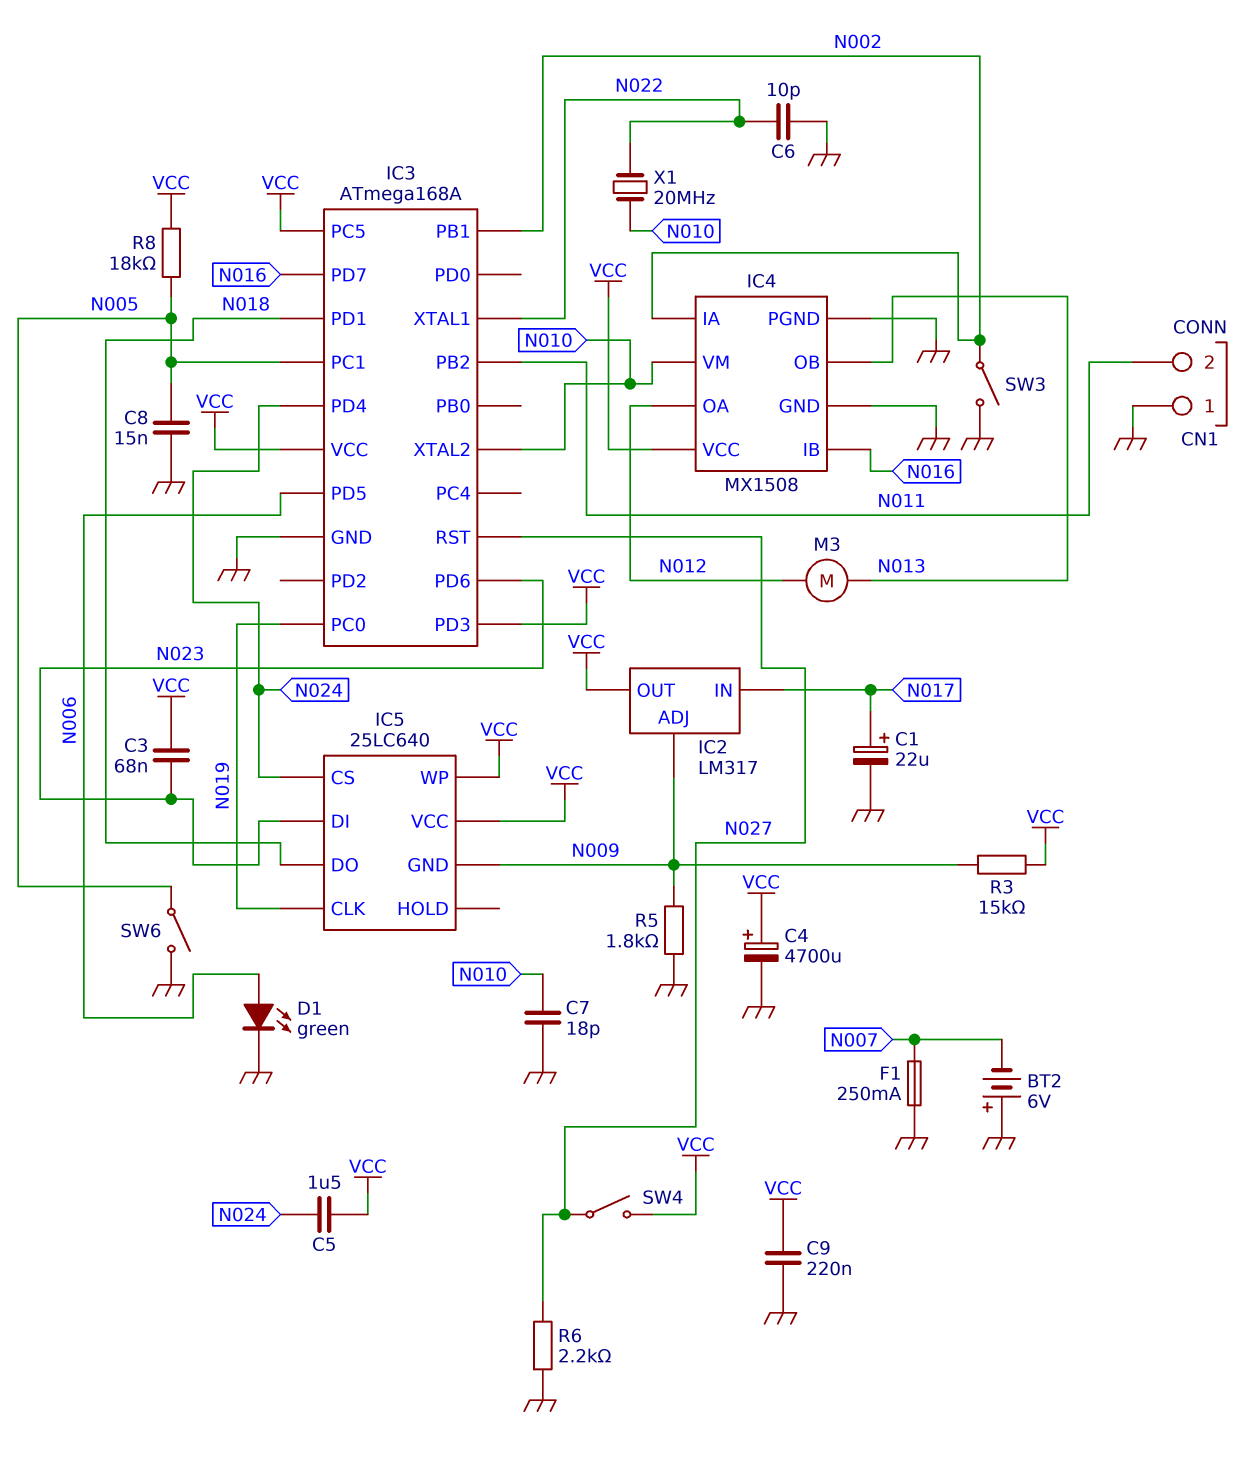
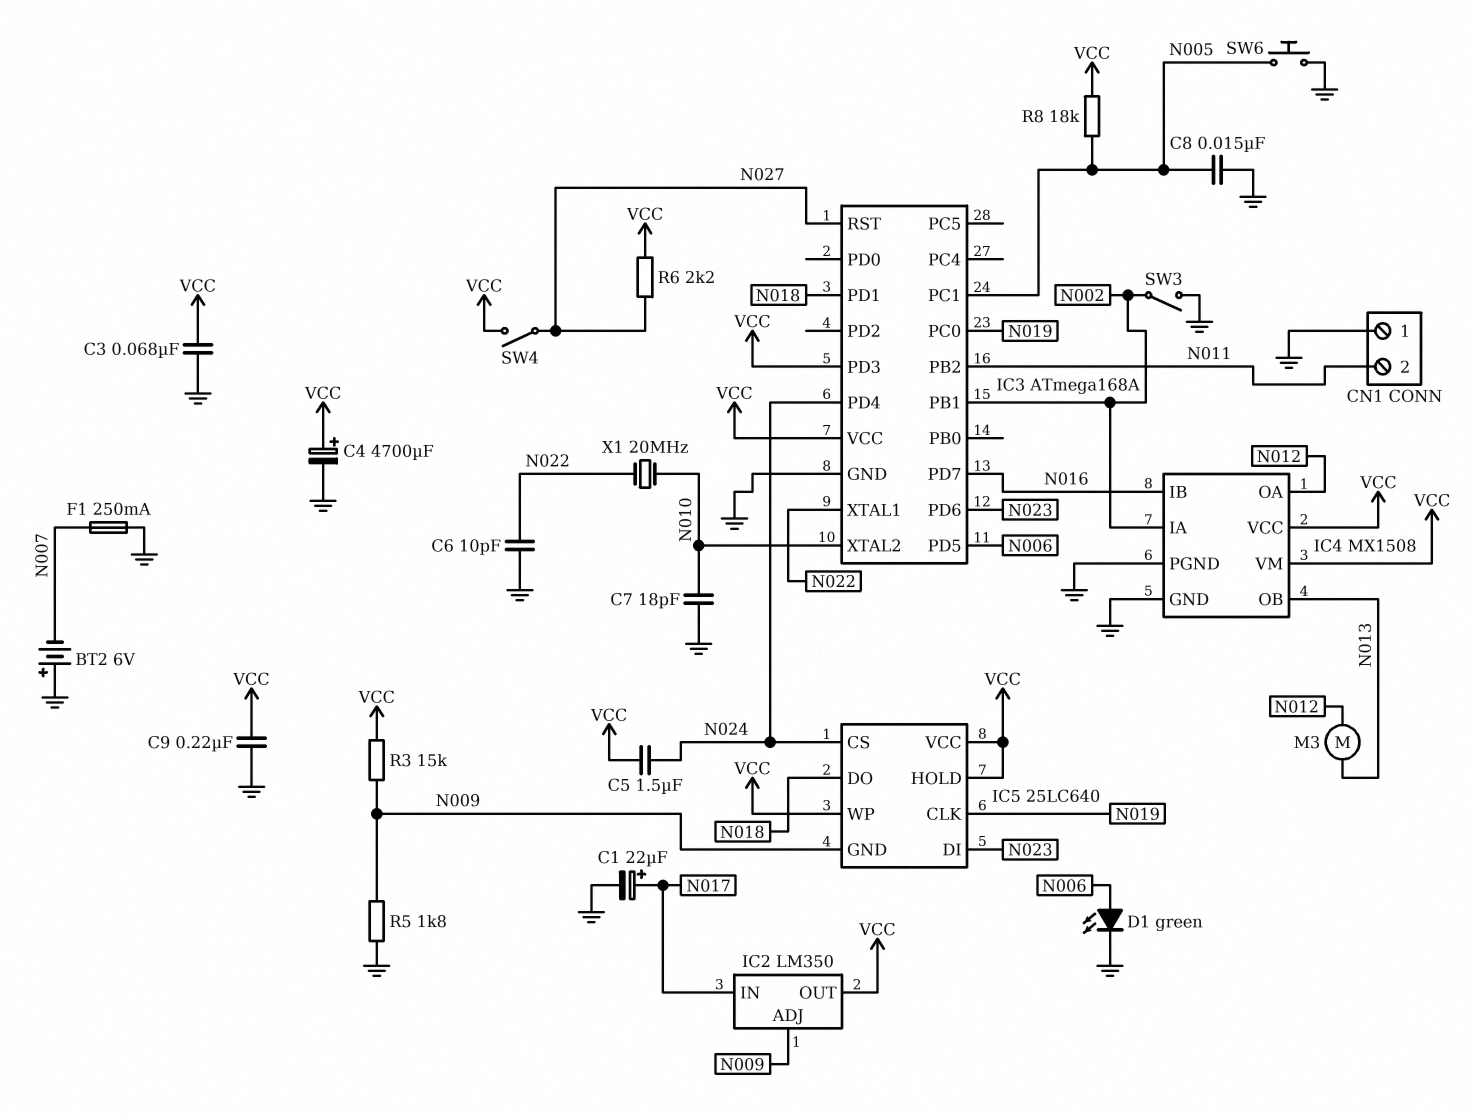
C3: 68nF (N023, VCC) -> 68nF (GND, VCC)
IC2: LM317 -> LM350
IC3 pin PC5: VCC -> none
IC4 pin VM: N010 -> VCC
IC5 pin HOLD: none -> VCC
R6: 2.2k (GND, N027) -> 2.2k (N027, VCC)
SW6: switch (GND, N005) -> button (GND, N005)

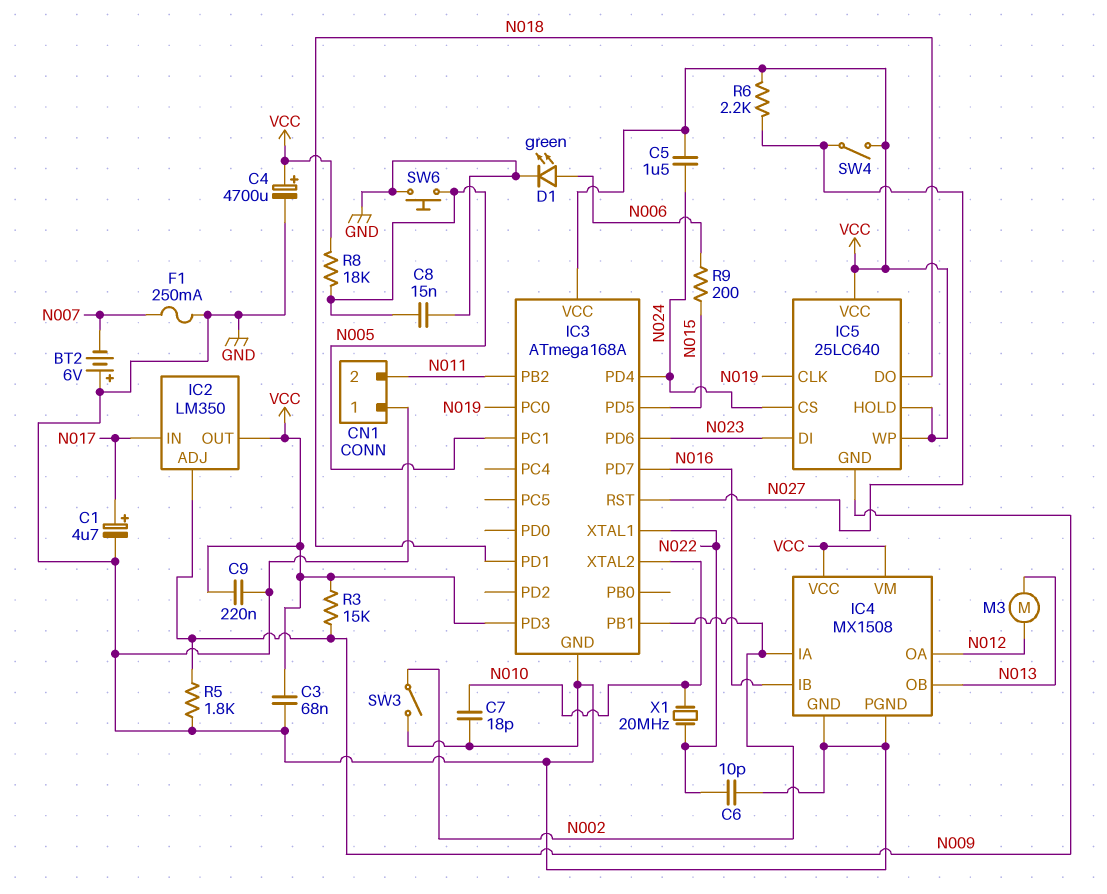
C1: 22uF (plus N017, minus GND) -> 4.7uF (plus N017, minus GND)
IC3 pin PD5: N006 -> N015
R9: none -> 200 (N006, N015)

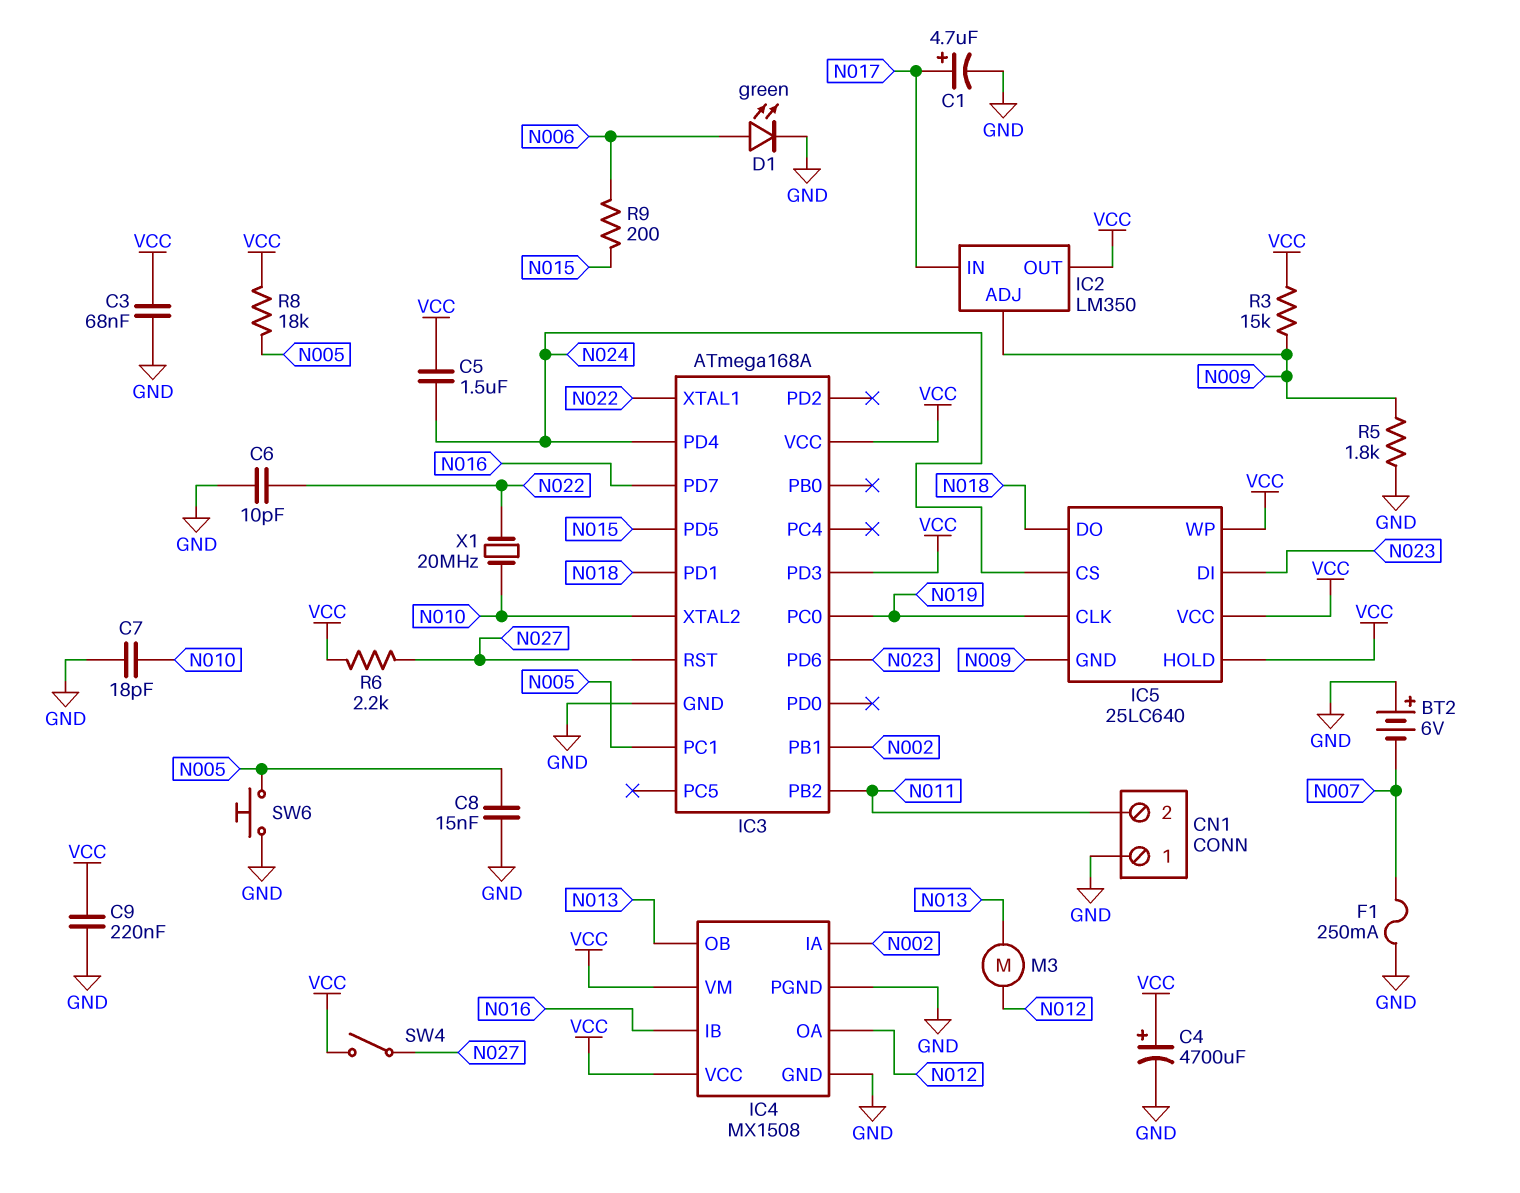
SW3: switch (GND, N002) -> none

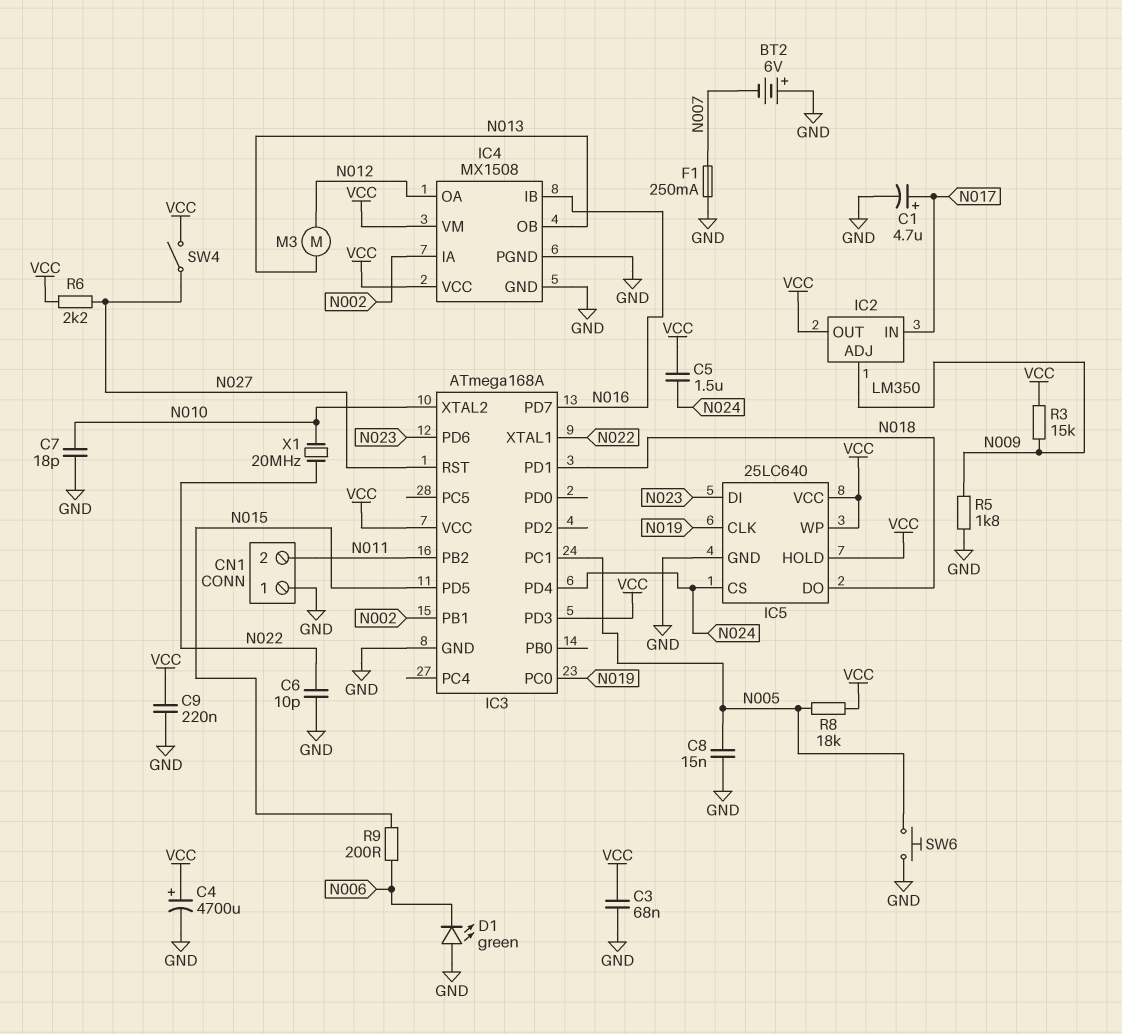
D1: LED green (A N006, K GND) -> LED green (A GND, K N006)
IC5 pin GND: N009 -> GND

